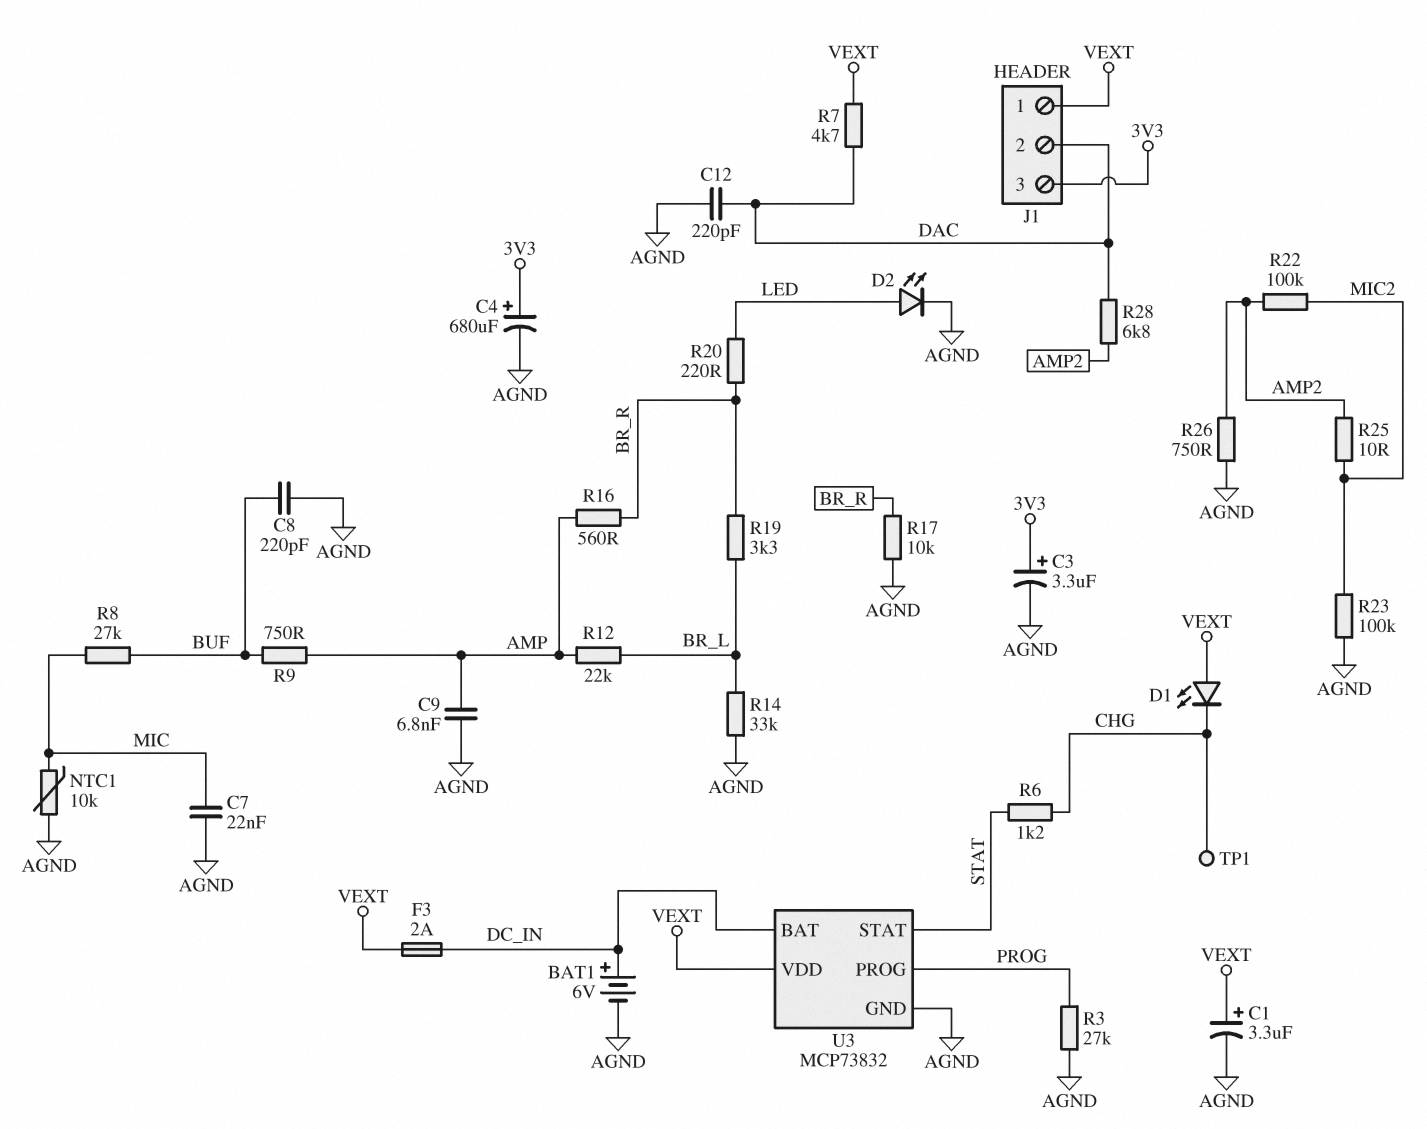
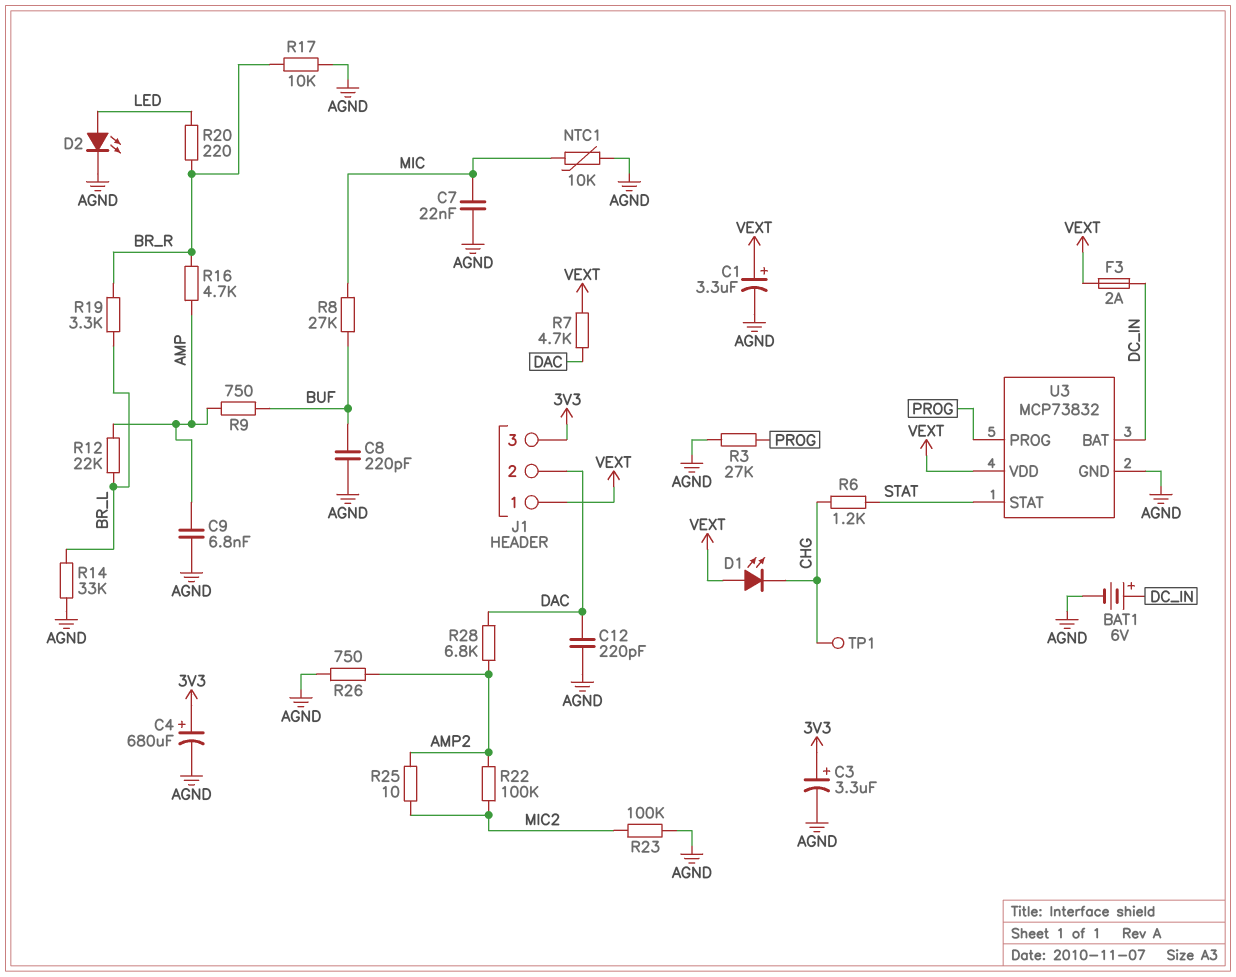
R16: 560 (AMP, BR_R) -> 4.7k (AMP, BR_R)

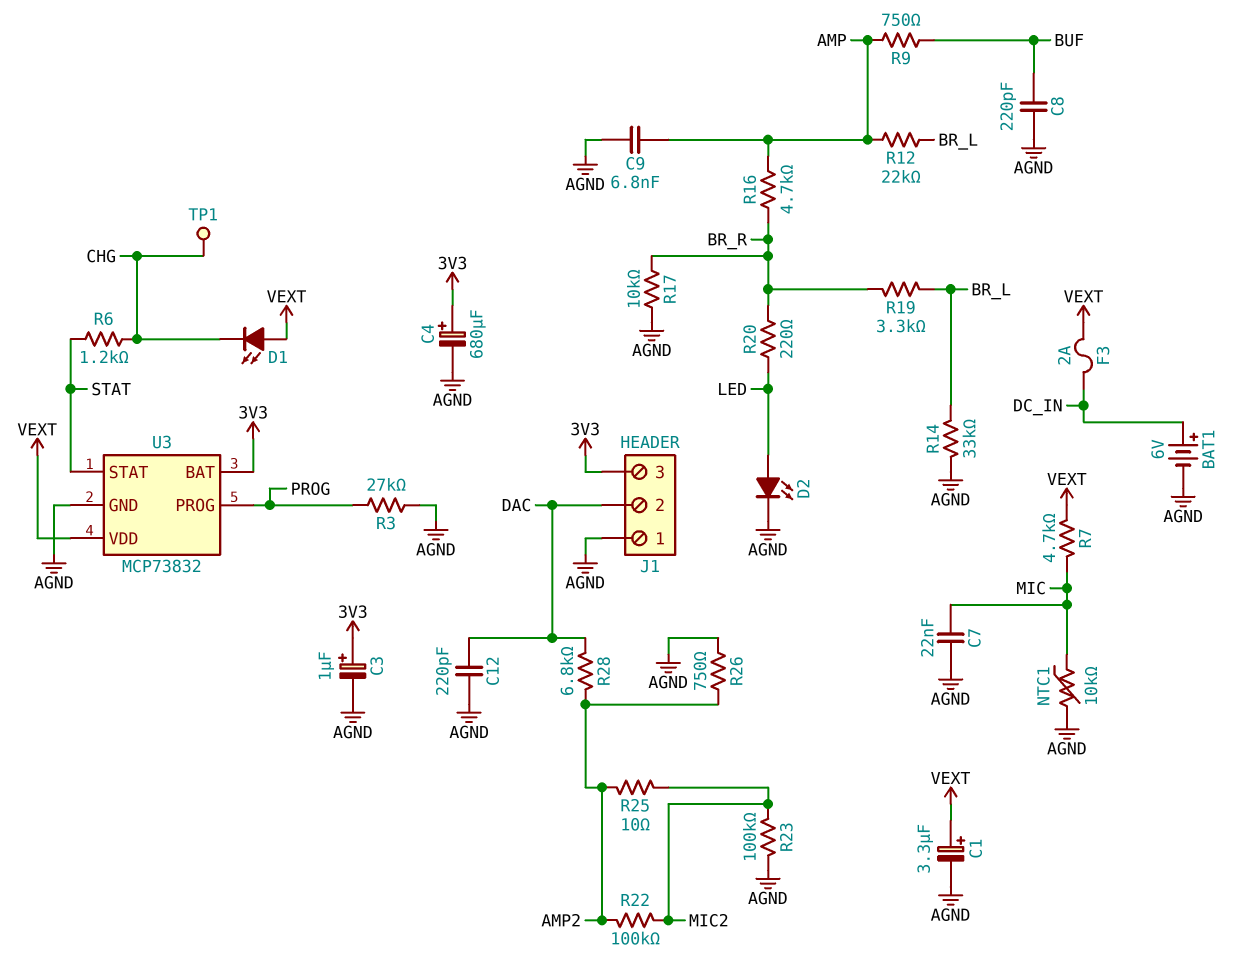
C3: 3.3uF (plus 3V3, minus AGND) -> 1uF (plus 3V3, minus AGND)
J1 pin 1: VEXT -> AGND
R7: 4.7k (DAC, VEXT) -> 4.7k (MIC, VEXT)
R8: 27k (BUF, MIC) -> none
U3 pin BAT: DC_IN -> 3V3

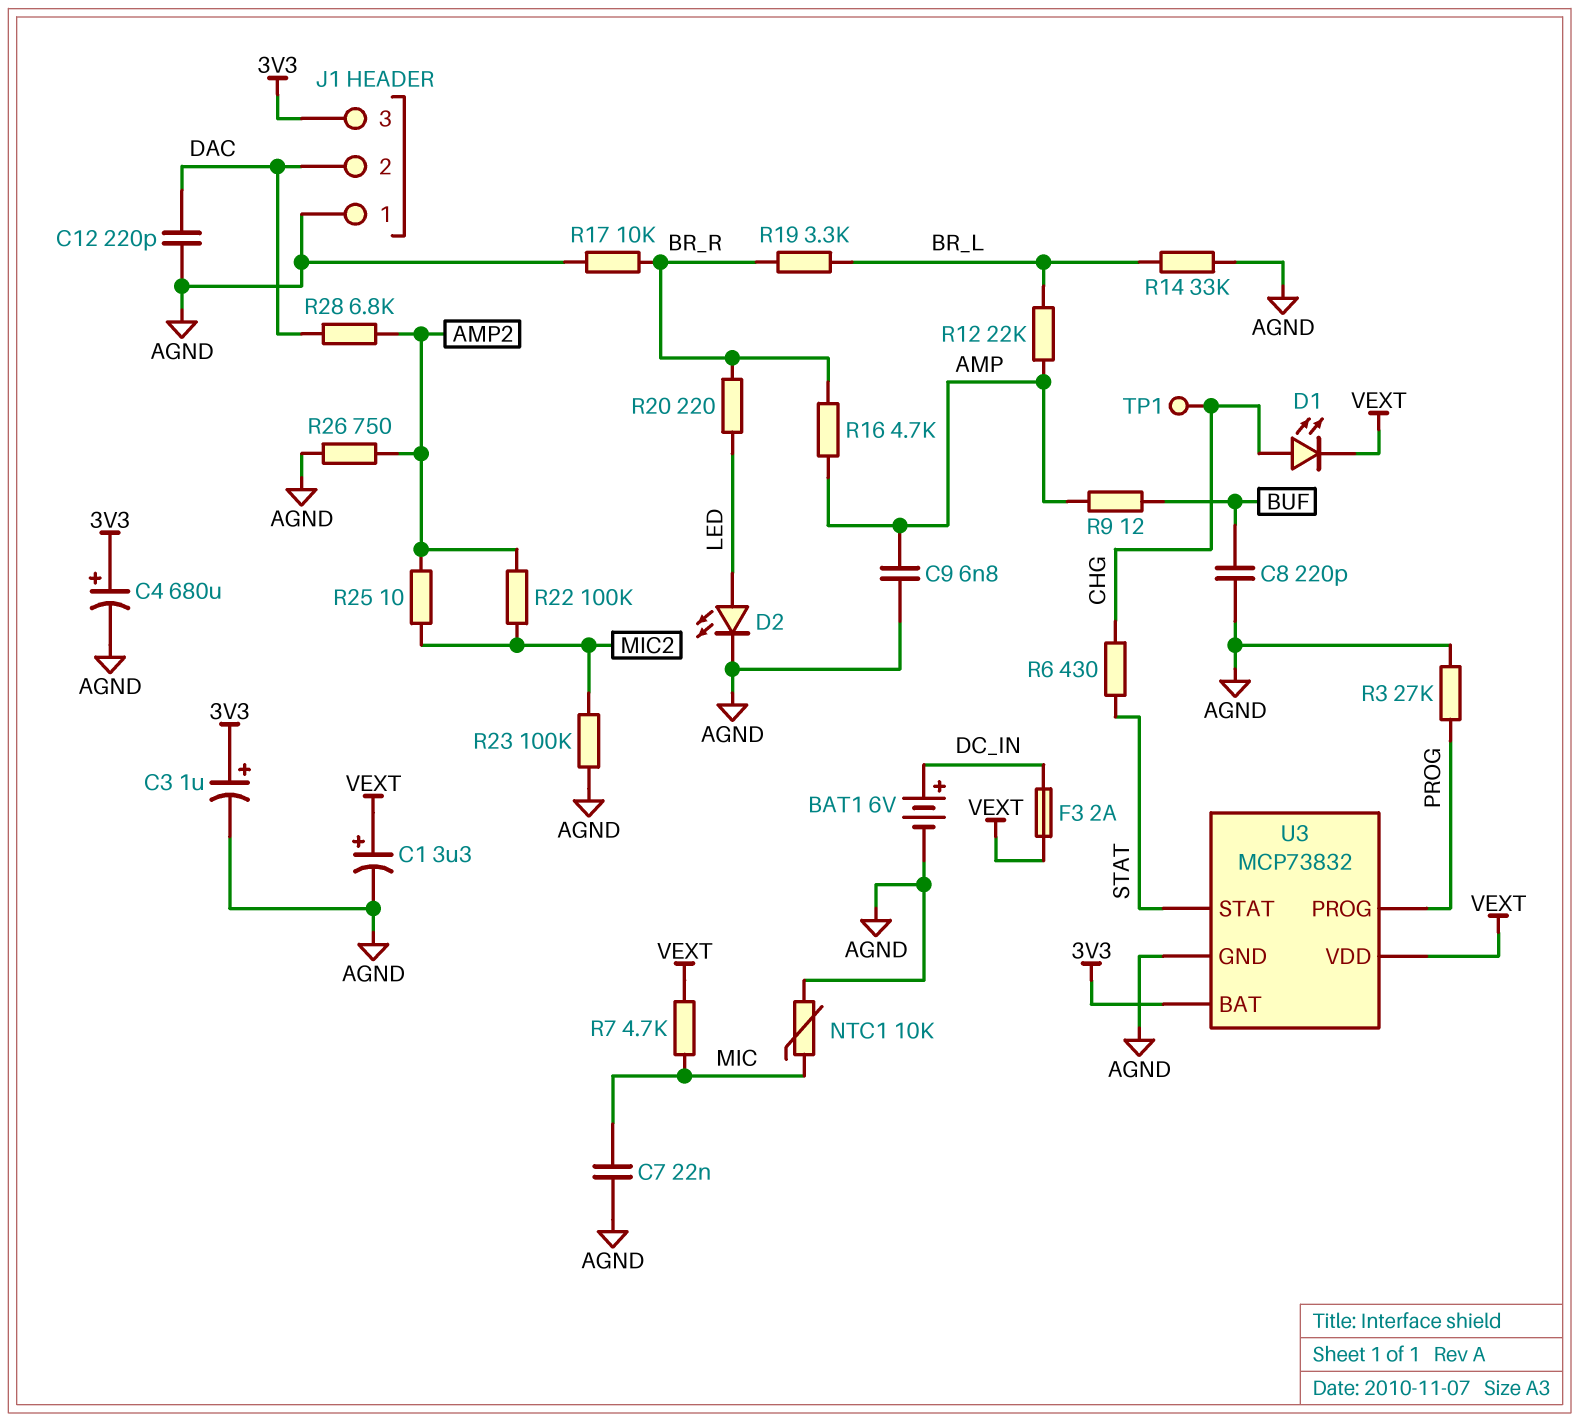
D1: LED (A VEXT, K CHG) -> LED (A CHG, K VEXT)
R6: 1.2k (CHG, STAT) -> 430 (CHG, STAT)
R9: 750 (AMP, BUF) -> 12 (AMP, BUF)

